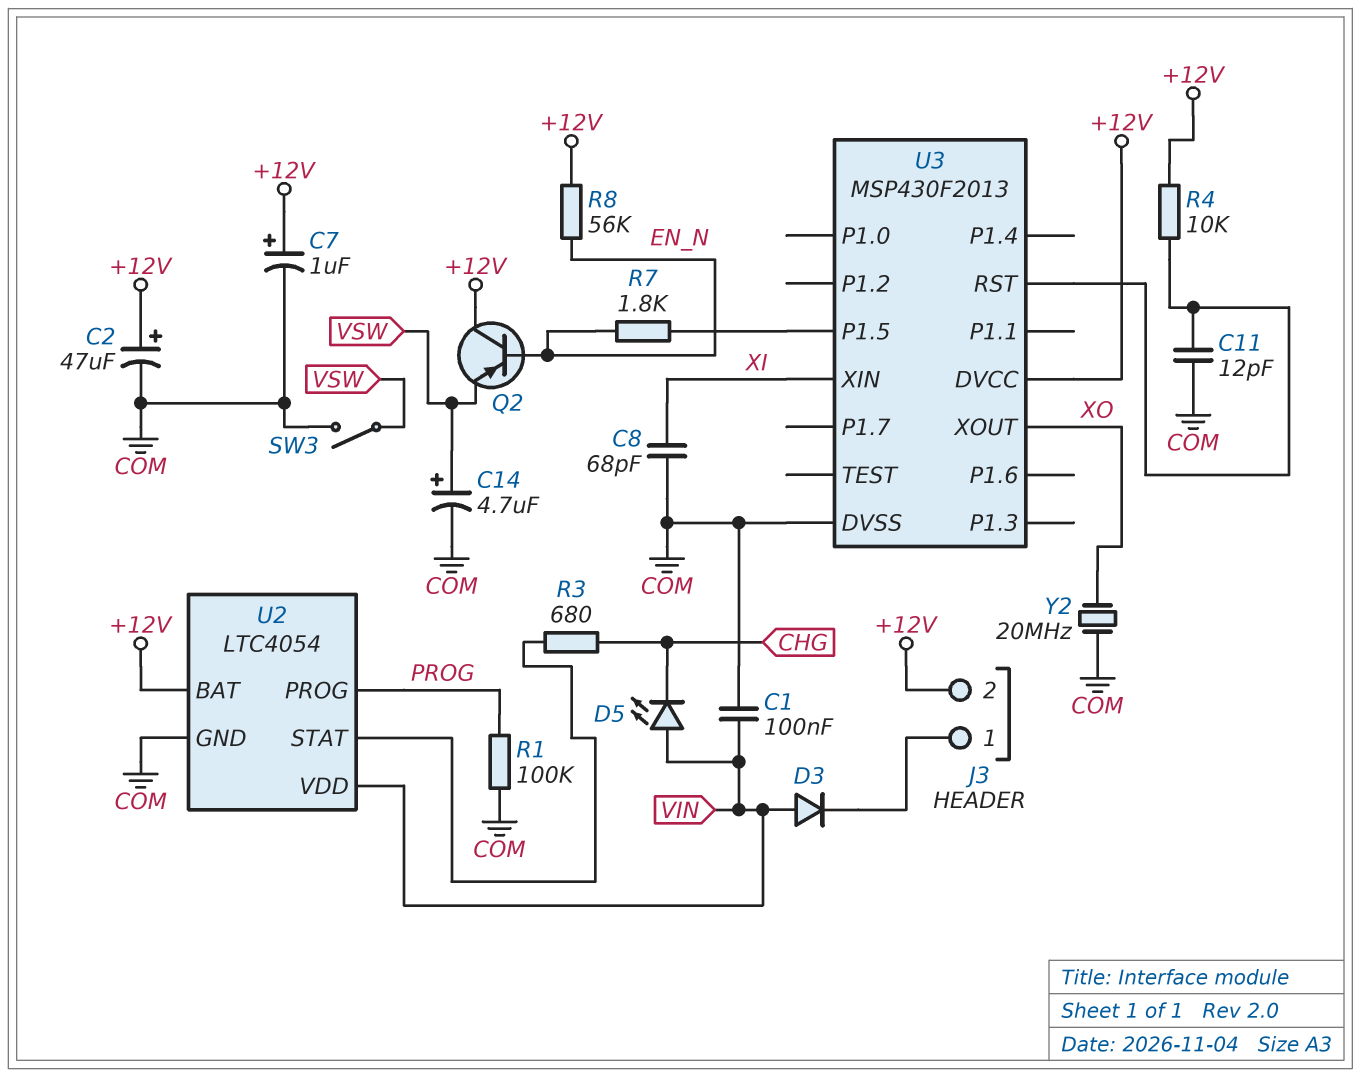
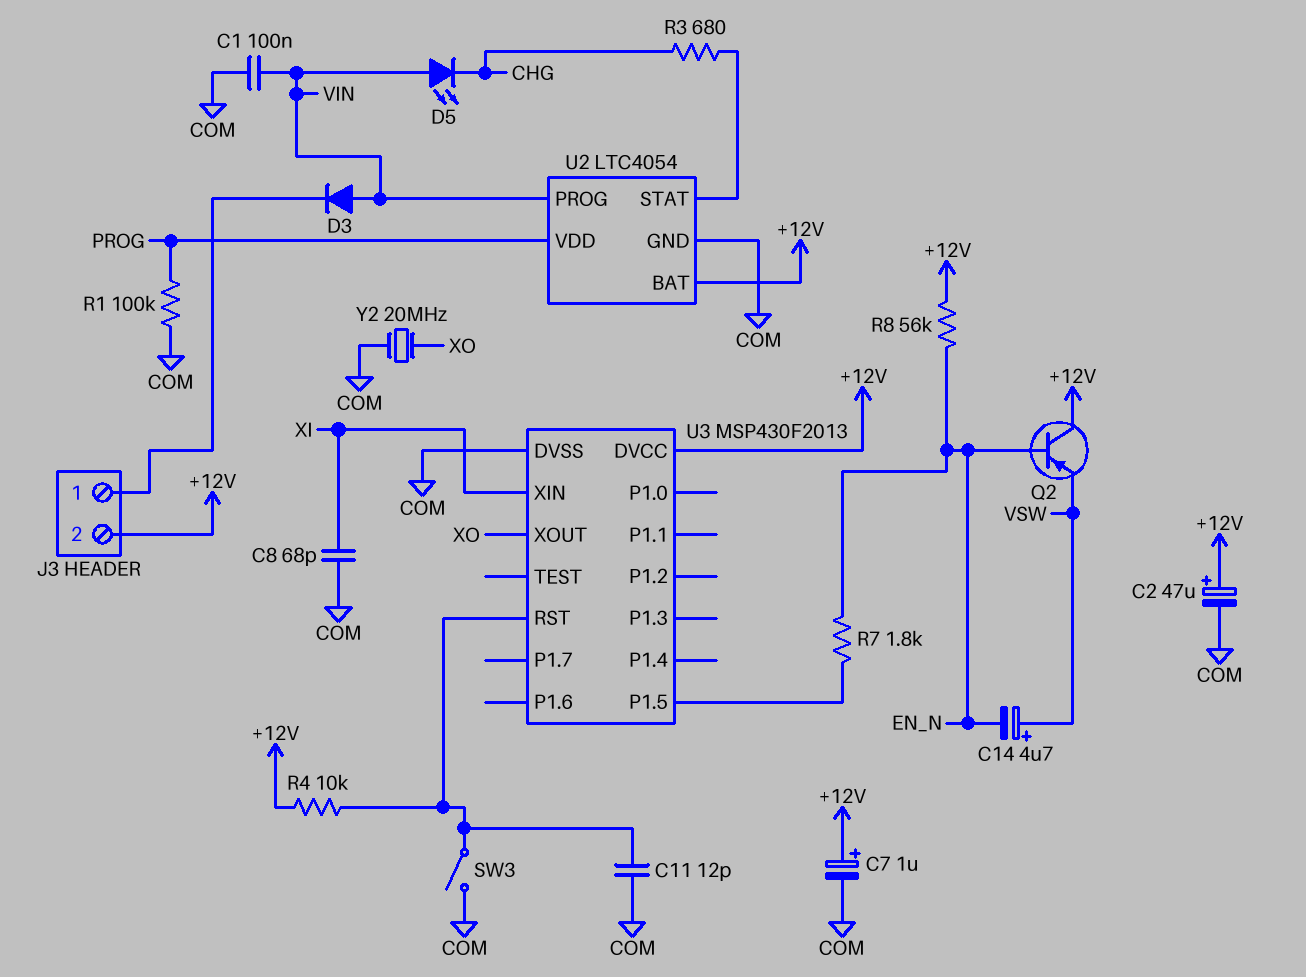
C14: 4.7uF (plus VSW, minus COM) -> 4.7uF (plus VSW, minus EN_N)
SW3: switch (COM, VSW) -> switch (COM, U3/RST)
U2 pin PROG: PROG -> VIN
U2 pin VDD: VIN -> PROG

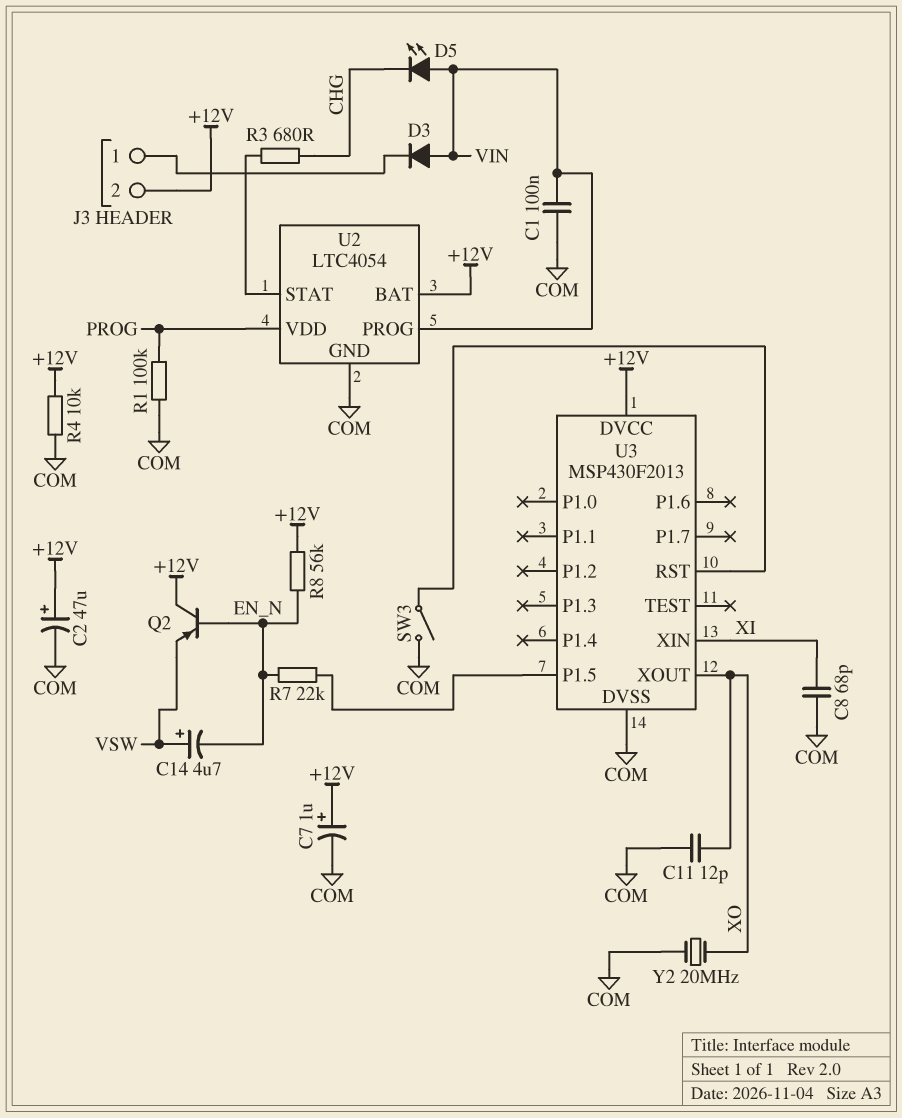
C11: 12pF (COM, U3/RST) -> 12pF (COM, XO)
R4: 10k (+12V, U3/RST) -> 10k (+12V, COM)
R7: 1.8k (EN_N, U3/P1.5) -> 22k (EN_N, U3/P1.5)

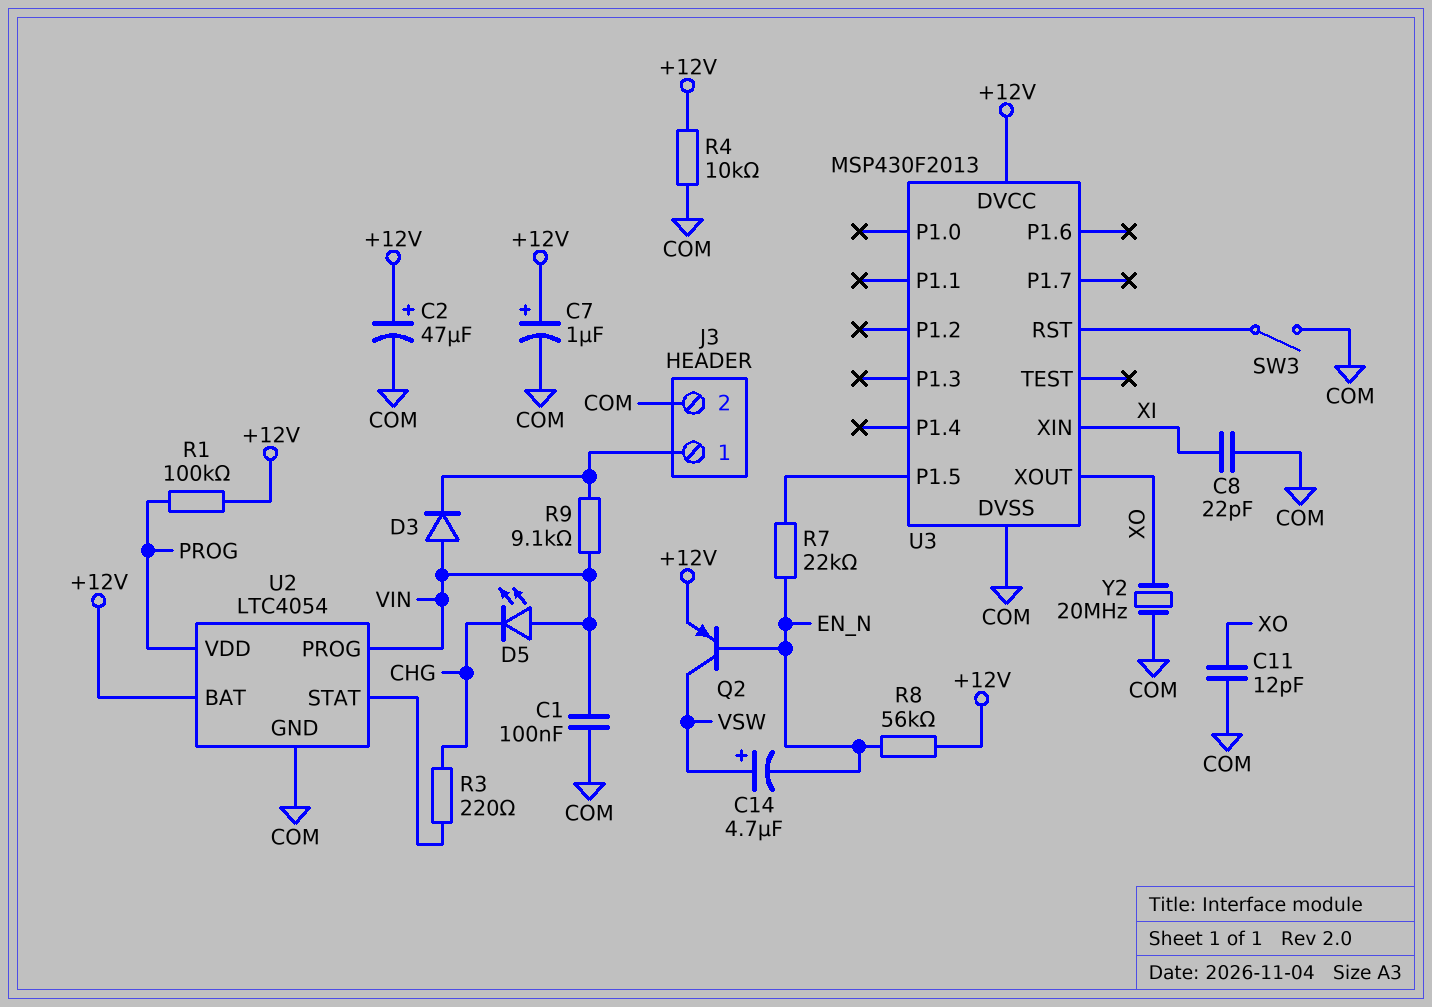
C8: 68pF (COM, XI) -> 22pF (COM, XI)
J3 pin 2: +12V -> COM
Q2: PNP (B EN_N, C +12V, E VSW) -> PNP (B EN_N, C VSW, E +12V)
R1: 100k (COM, PROG) -> 100k (+12V, PROG)
R3: 680 (CHG, U2/STAT) -> 220 (CHG, U2/STAT)
R9: none -> 9.1k (J3/1, VIN)

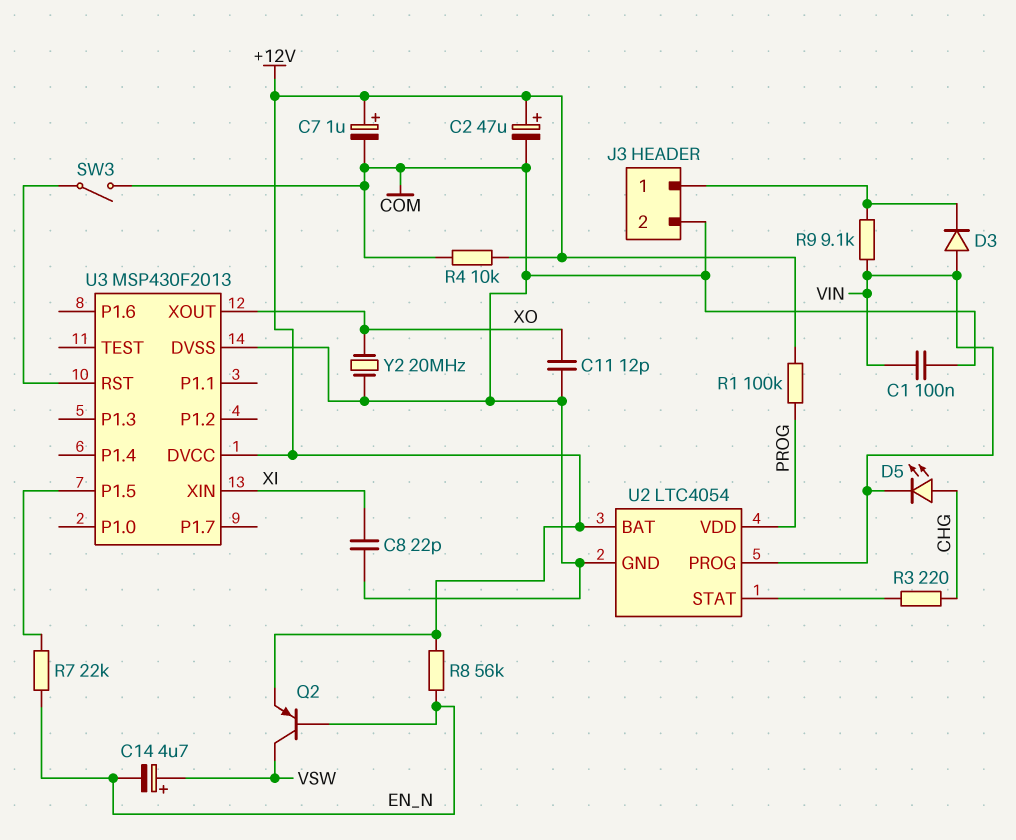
D5: LED (A VIN, K CHG) -> LED (A CHG, K VIN)

